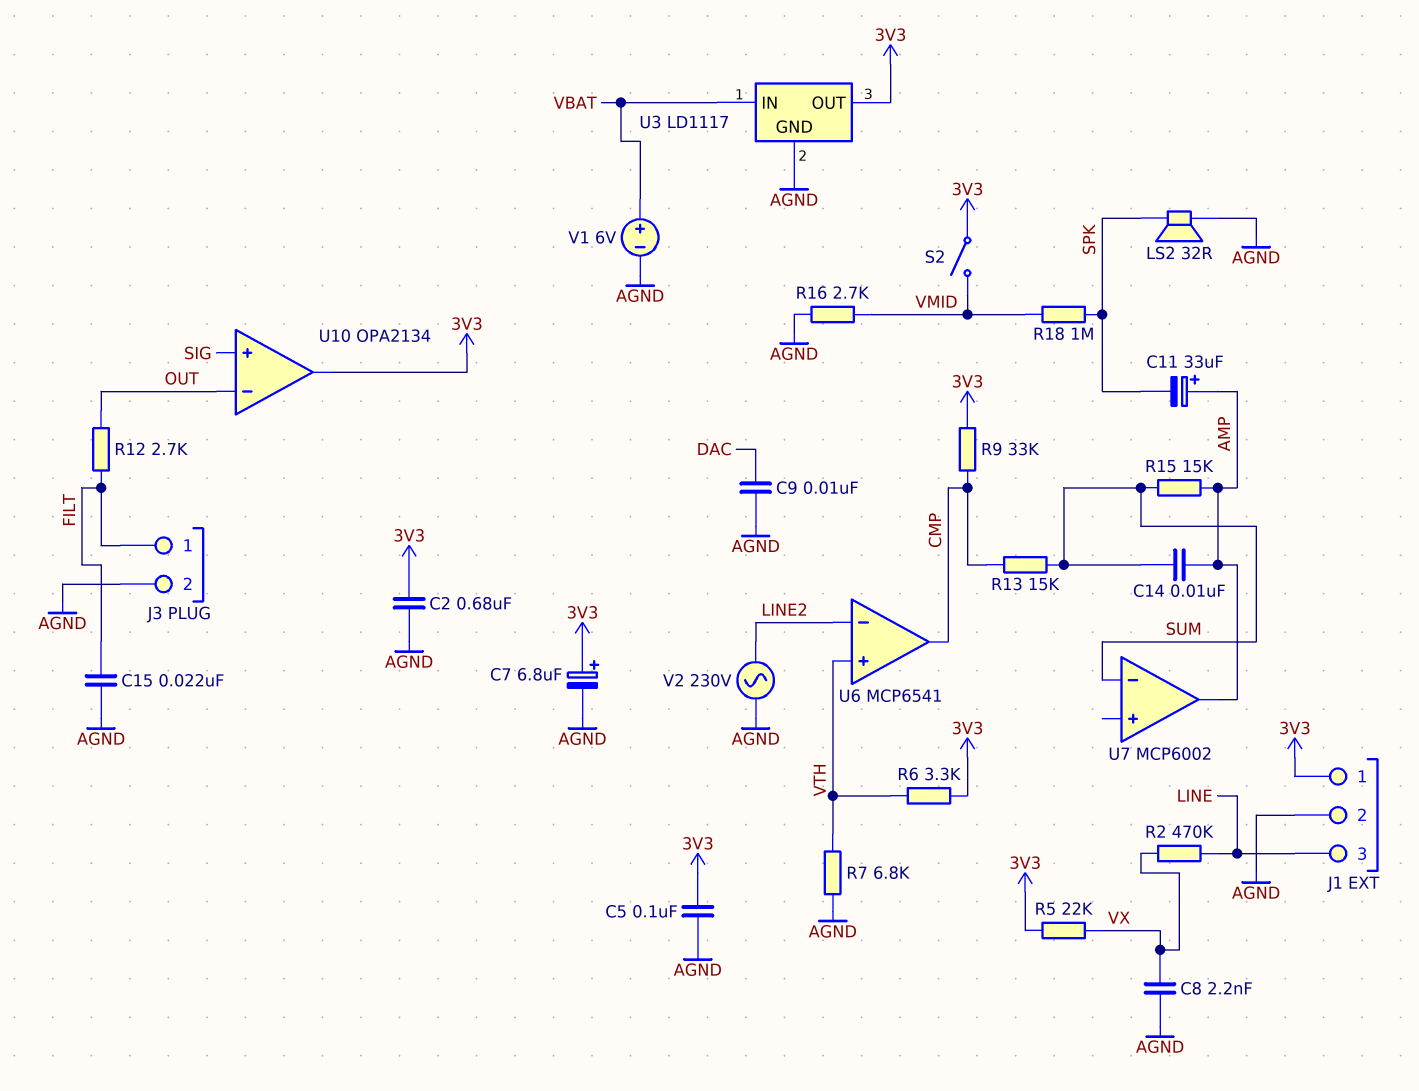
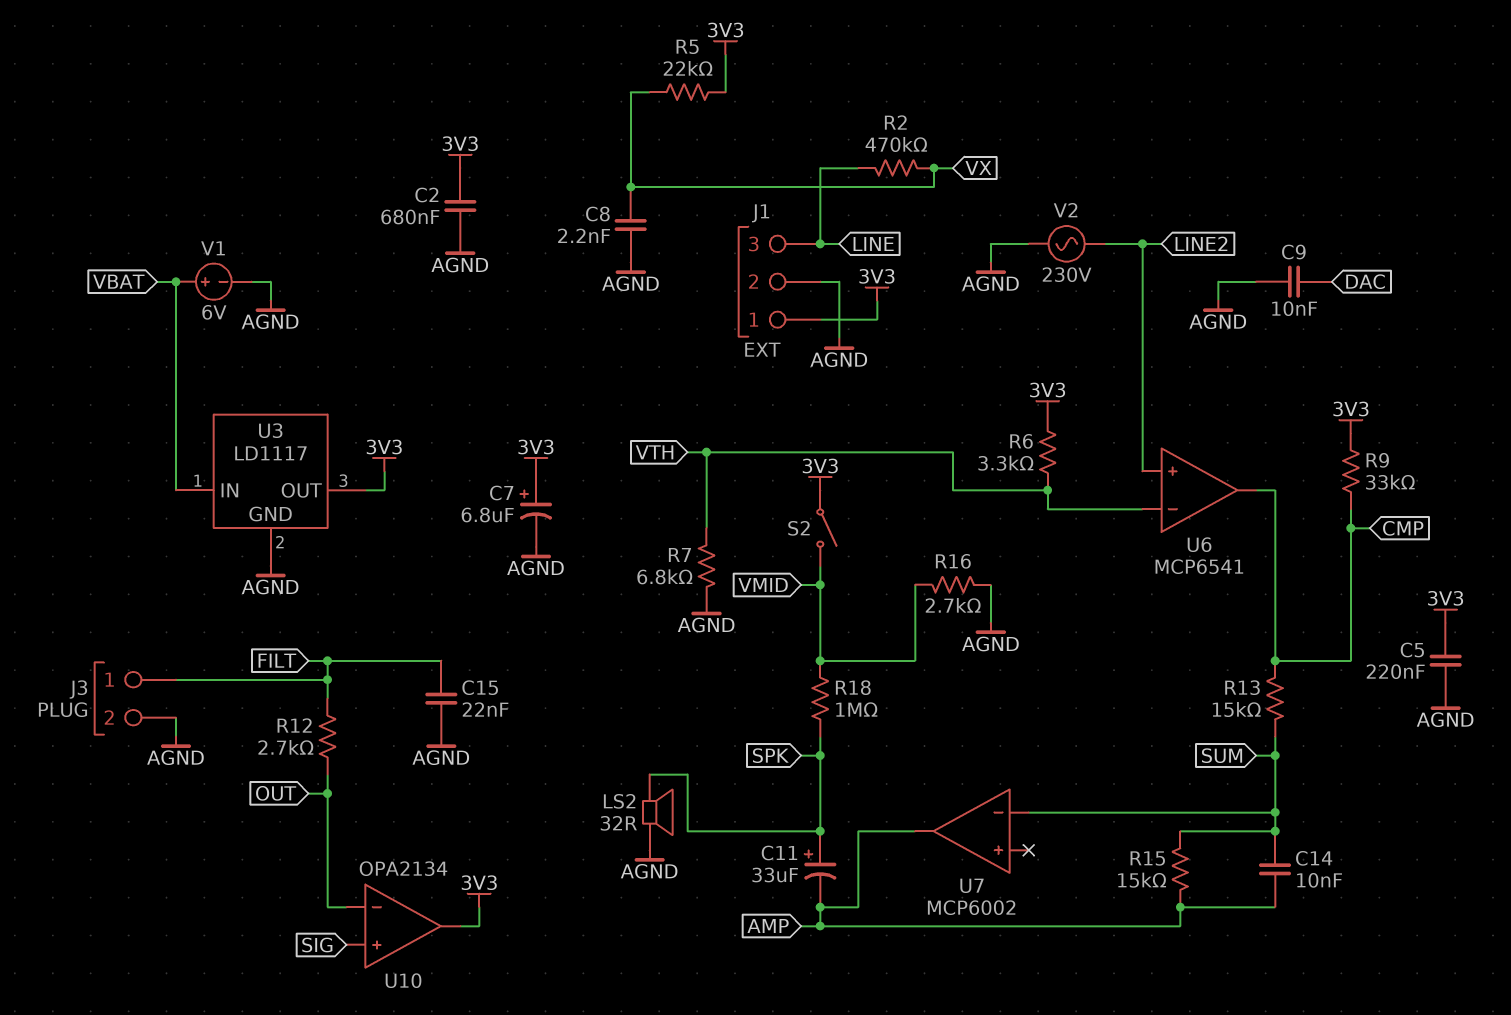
C5: 100nF (3V3, AGND) -> 220nF (3V3, AGND)
C11: 33uF (plus AMP, minus SPK) -> 33uF (plus SPK, minus AMP)
U6 pin in+: VTH -> LINE2
U6 pin in-: LINE2 -> VTH

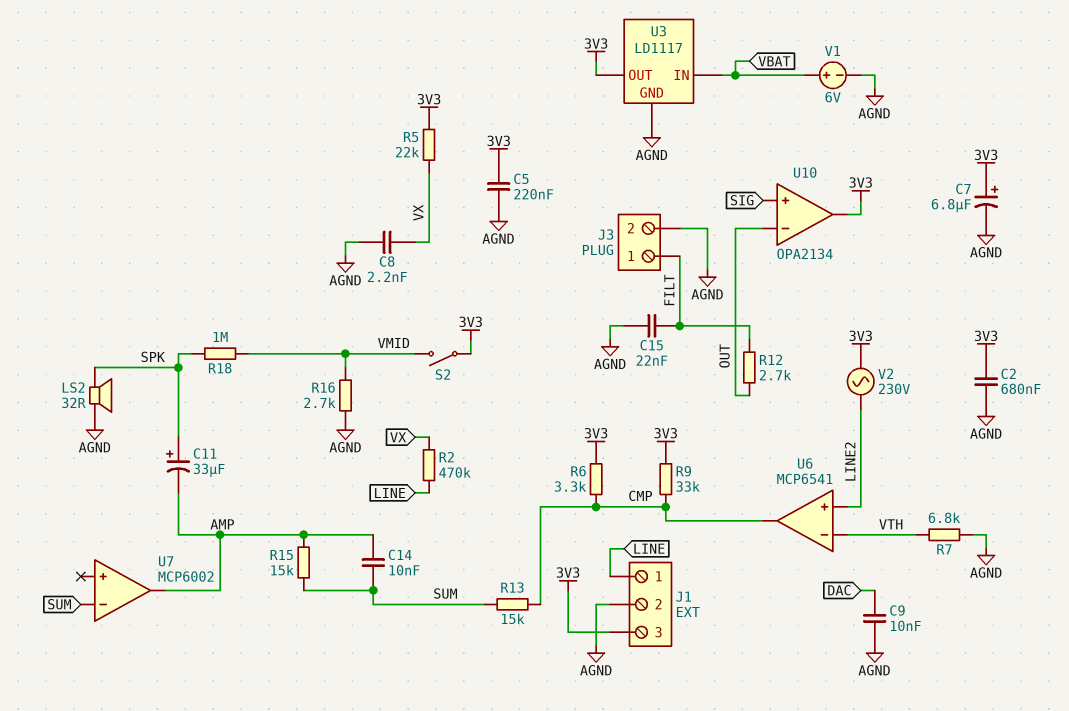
J1 pin 1: 3V3 -> LINE
J1 pin 3: LINE -> 3V3
R6: 3.3k (3V3, VTH) -> 3.3k (3V3, CMP)
V2: AC 230V (AGND, LINE2) -> AC 230V (3V3, LINE2)

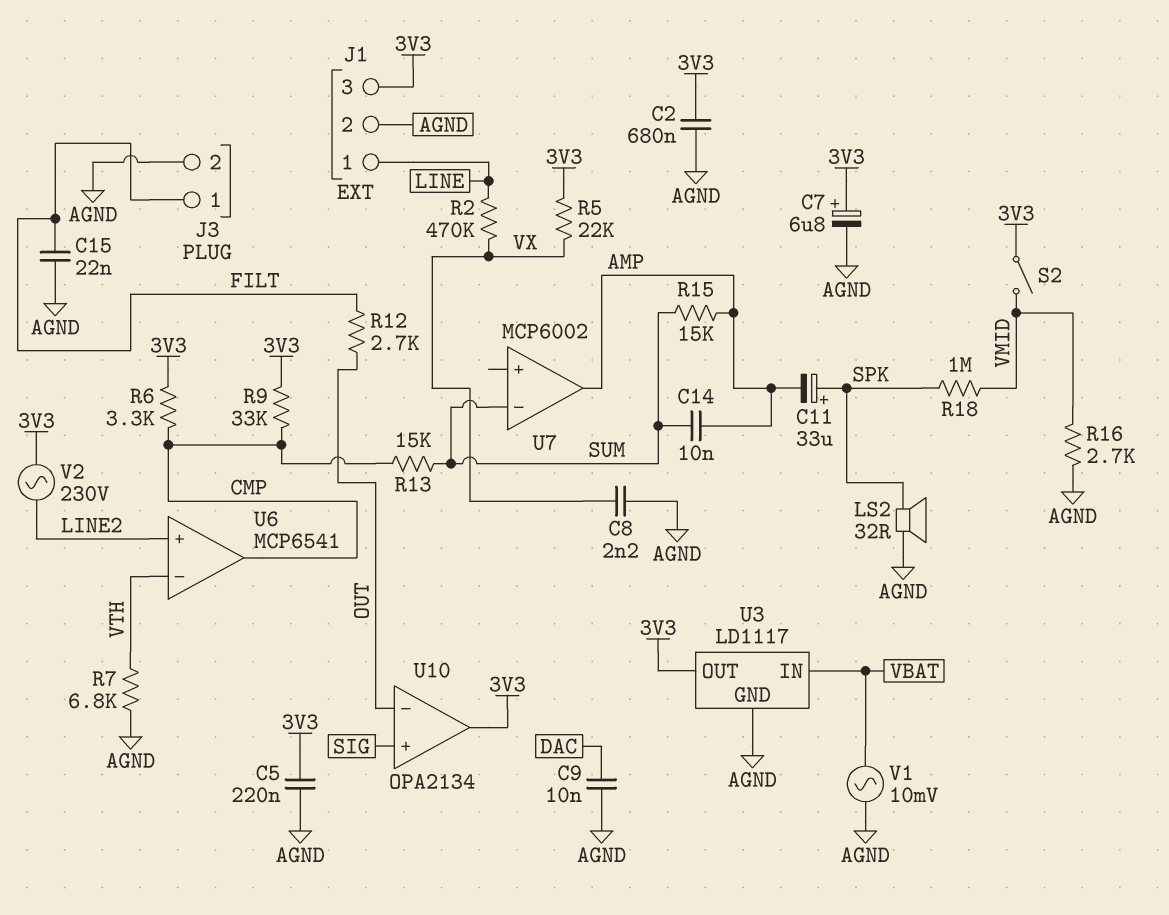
V1: 6V (plus VBAT, minus AGND) -> AC 10mV (AGND, VBAT)

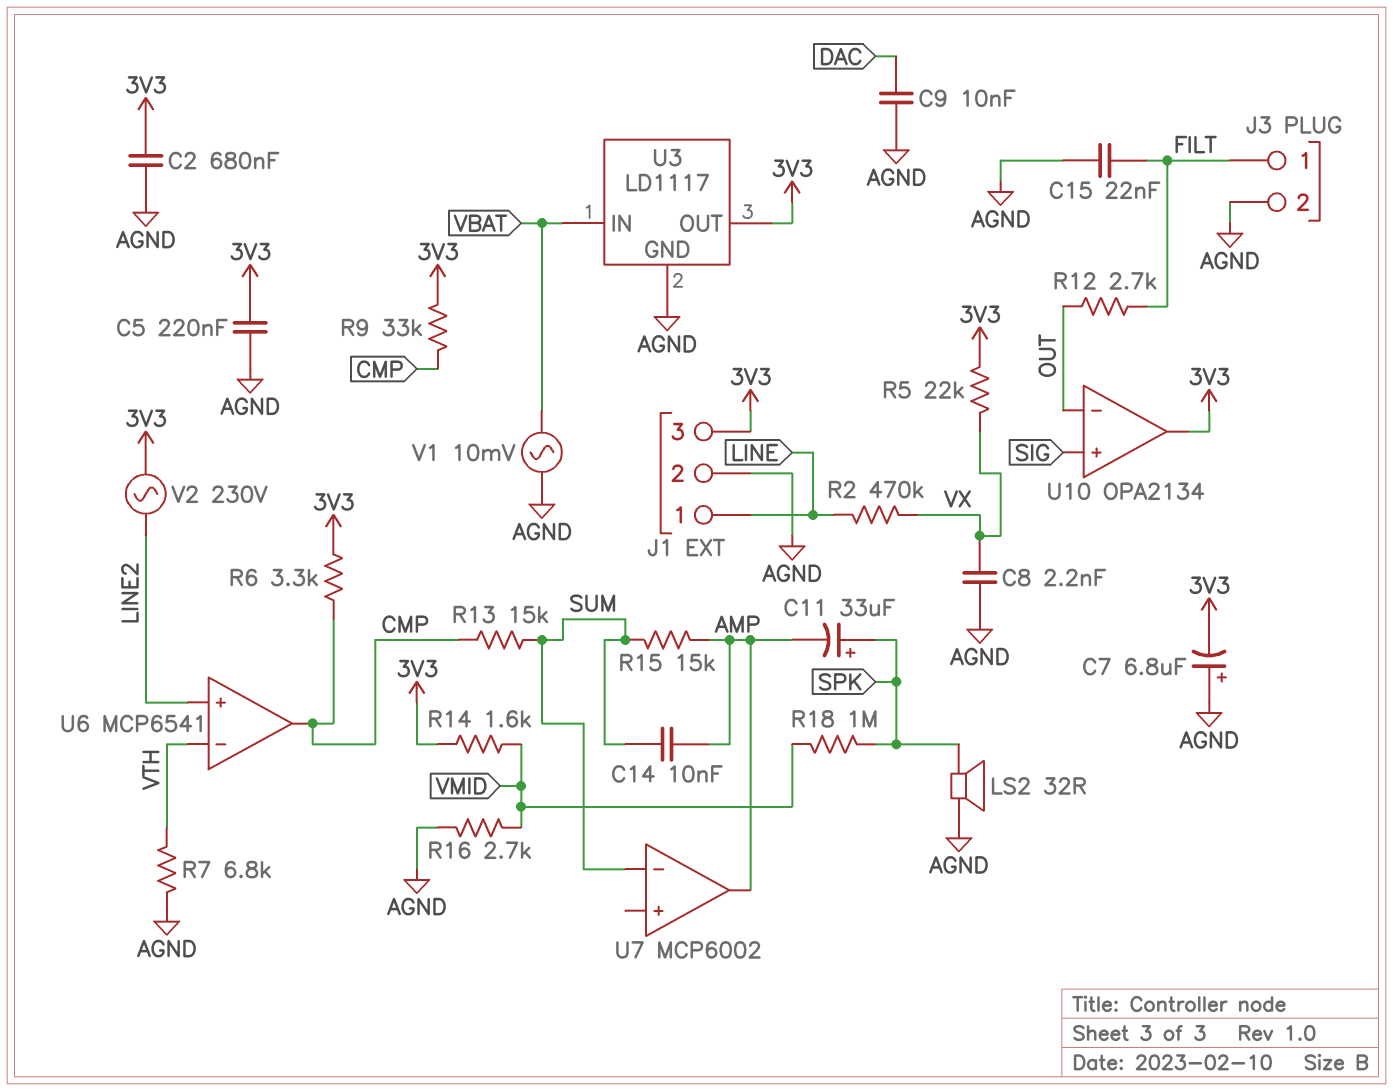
C7: 6.8uF (plus 3V3, minus AGND) -> 6.8uF (plus AGND, minus 3V3)
R14: none -> 1.6k (3V3, VMID)
S2: switch (3V3, VMID) -> none

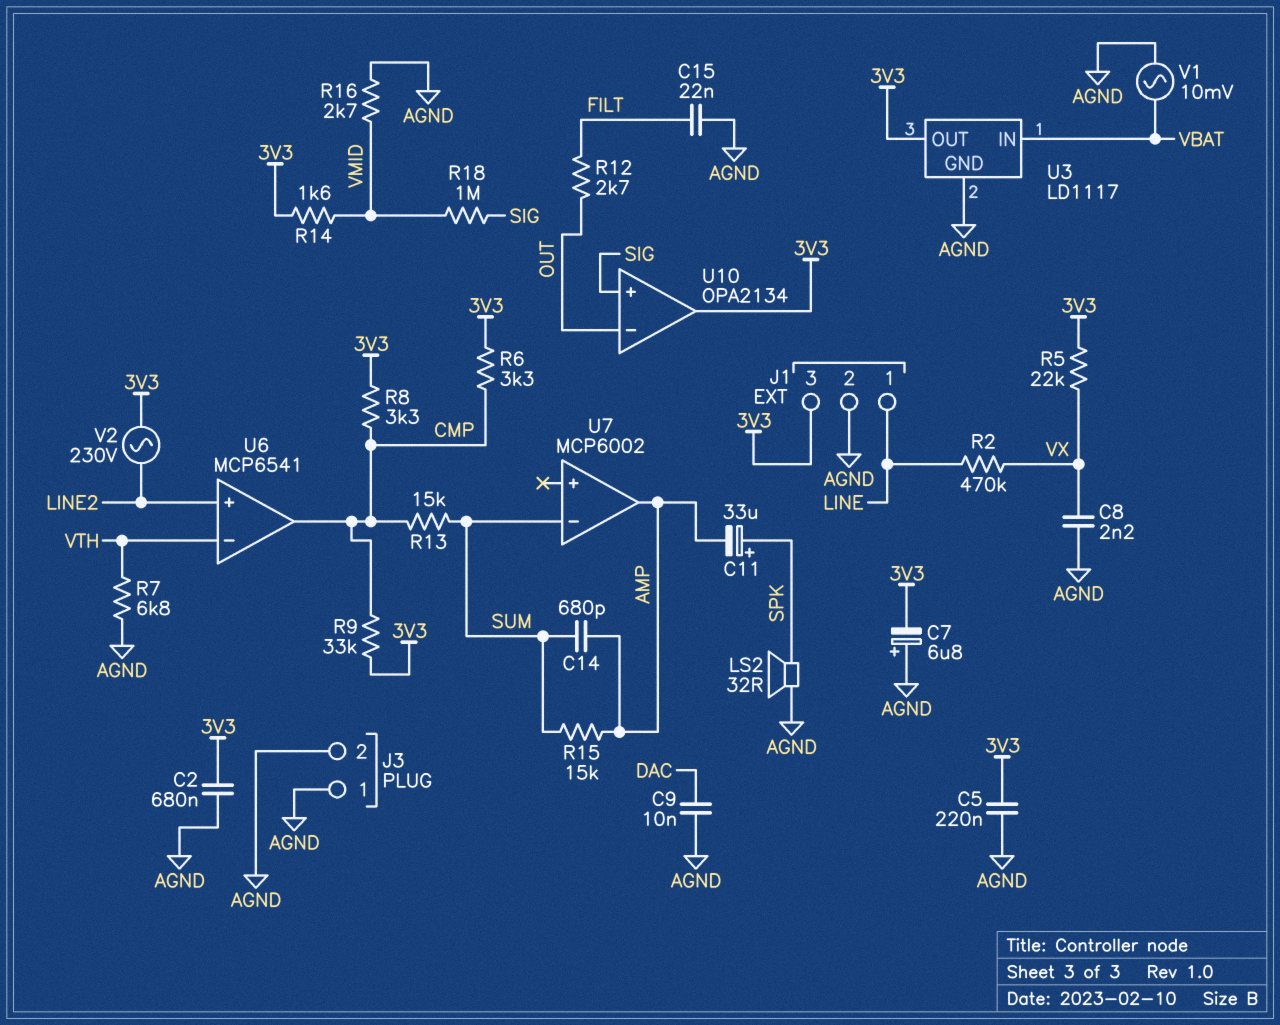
C14: 10nF (AMP, SUM) -> 680pF (AMP, SUM)
J3 pin 1: FILT -> AGND
R8: none -> 3.3k (3V3, CMP)
R18: 1M (SPK, VMID) -> 1M (SIG, VMID)

